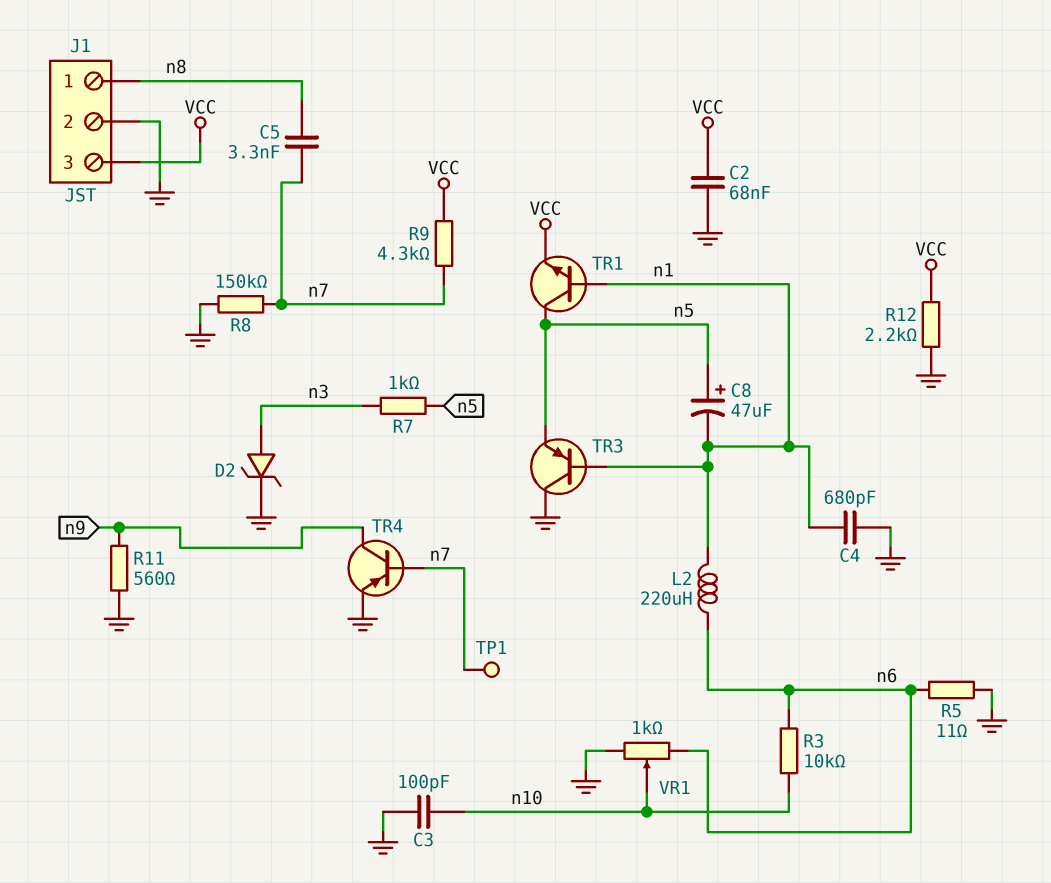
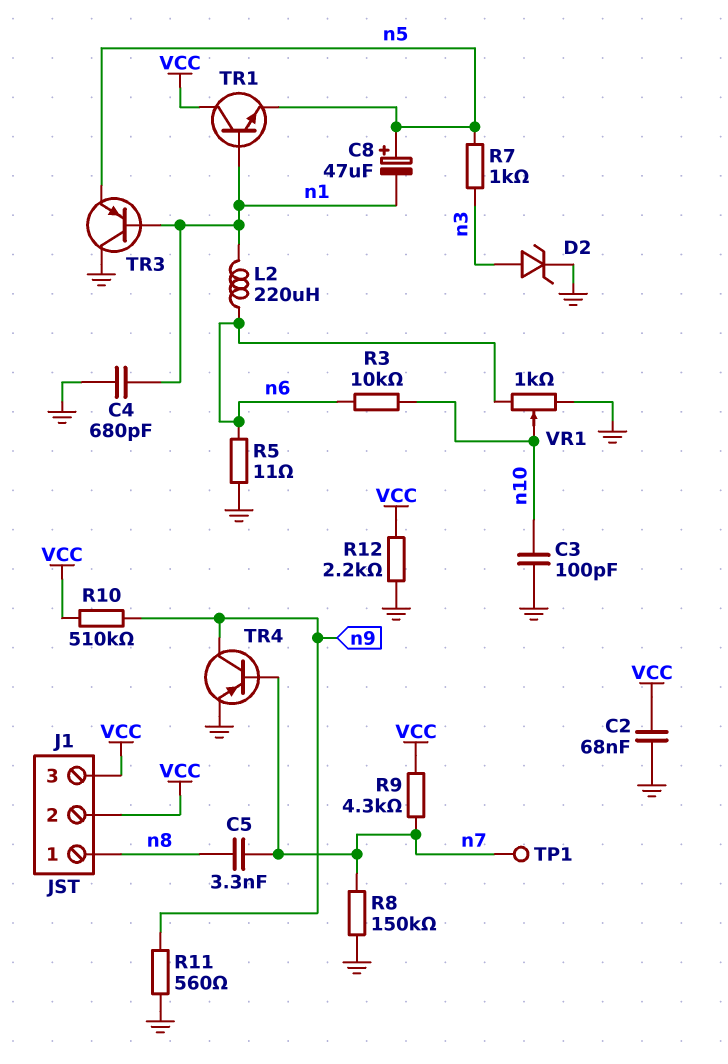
J1 pin 2: GND -> VCC
R10: none -> 510k (VCC, n9)
TR1: NPN (B n1, C n5, E VCC) -> NPN (B n1, C VCC, E n5)

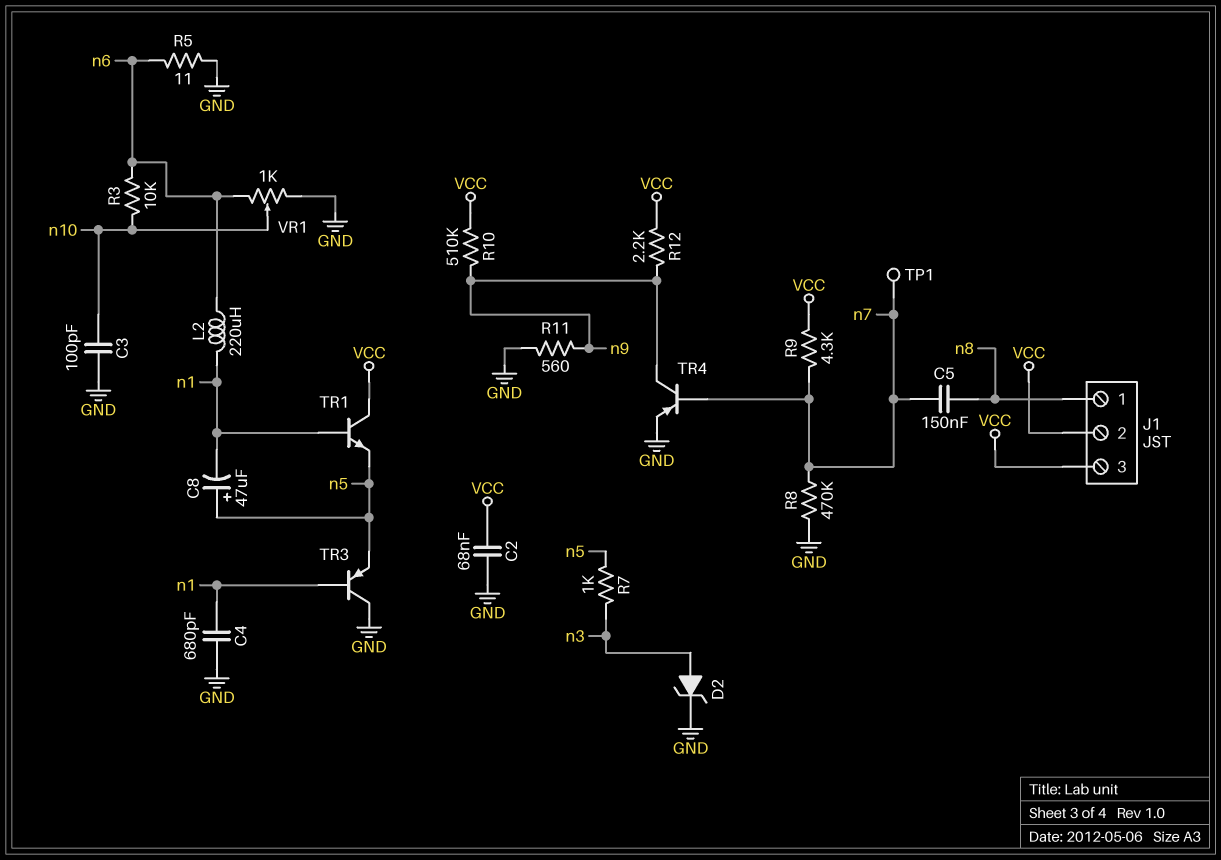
C5: 3.3nF (n7, n8) -> 150nF (n7, n8)
R8: 150k (GND, n7) -> 470k (GND, n7)
R12: 2.2k (GND, VCC) -> 2.2k (VCC, n9)

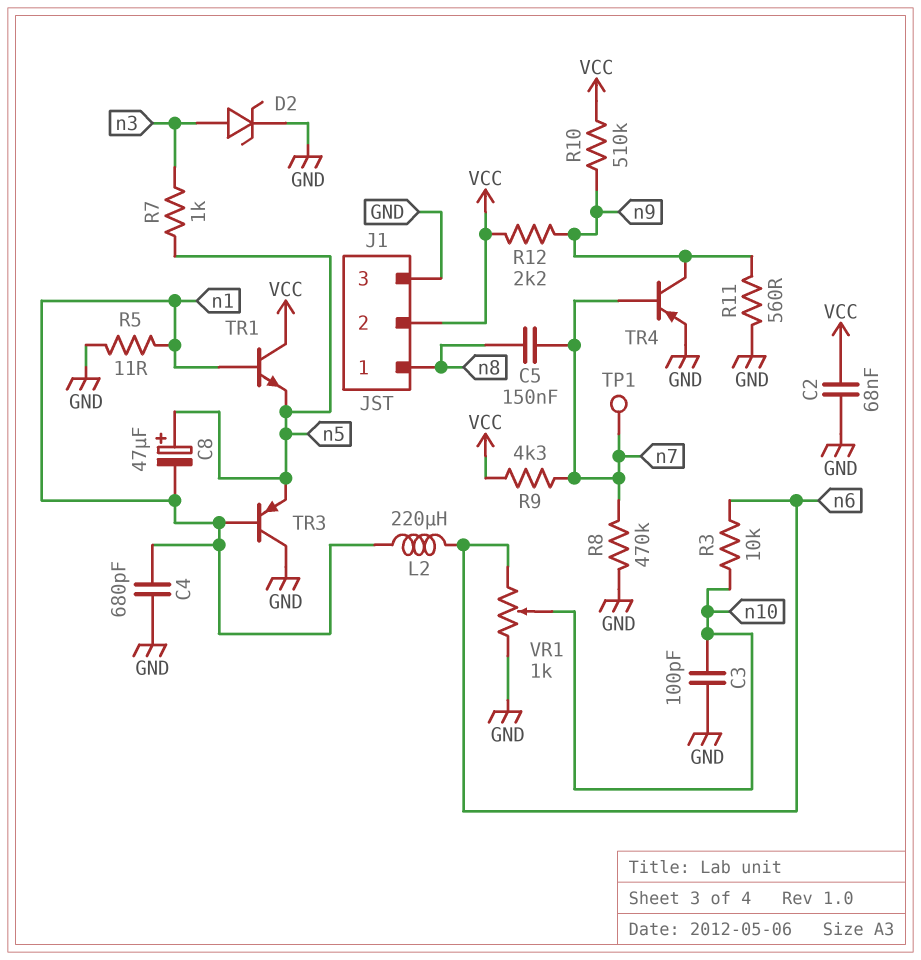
J1 pin 3: VCC -> GND
R5: 11 (GND, n6) -> 11 (GND, n1)

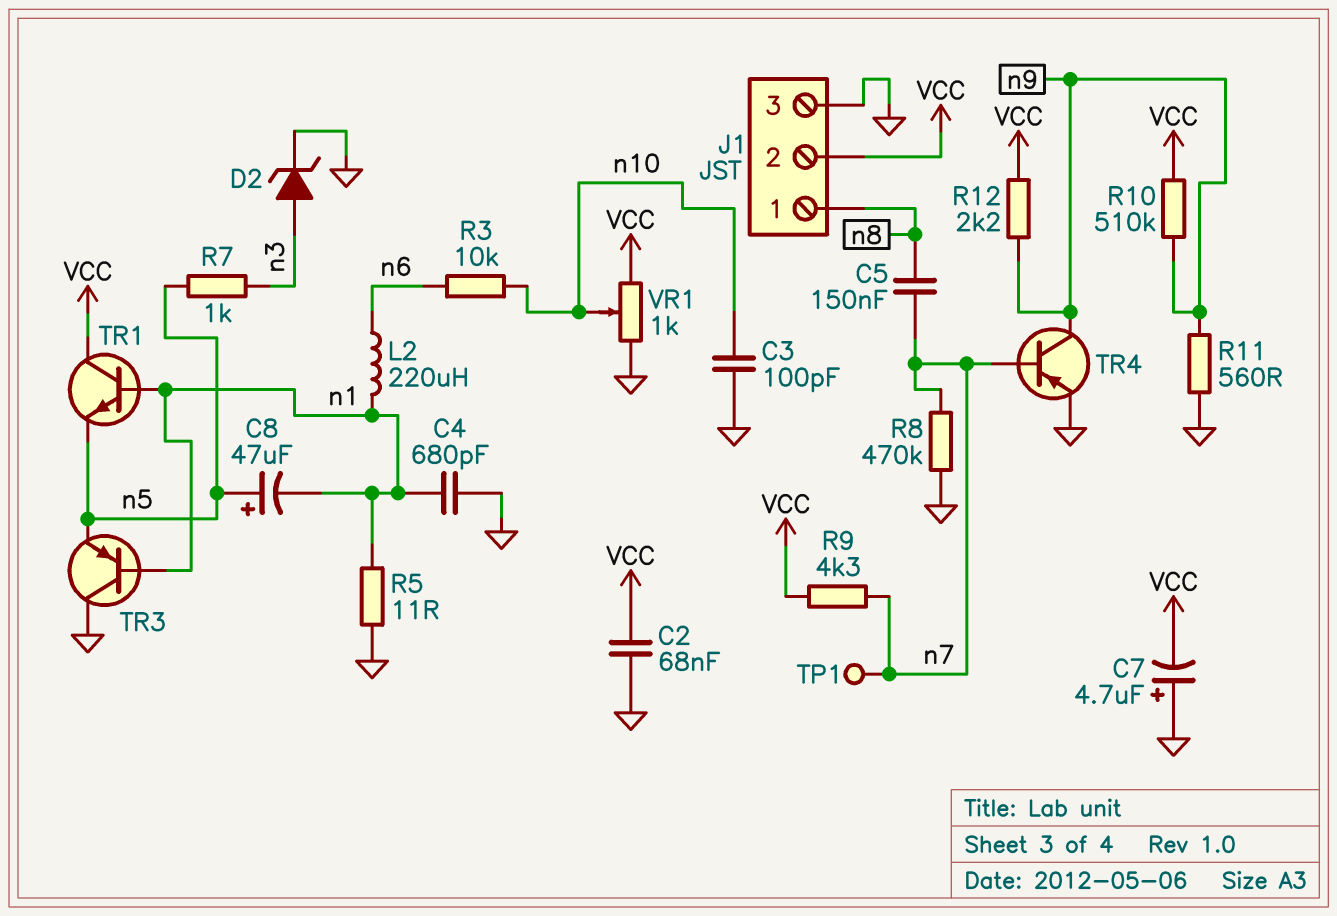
C7: none -> 4.7uF (plus GND, minus VCC)
VR1: 1k (GND, n6, wiper n10) -> 1k (GND, VCC, wiper n10)

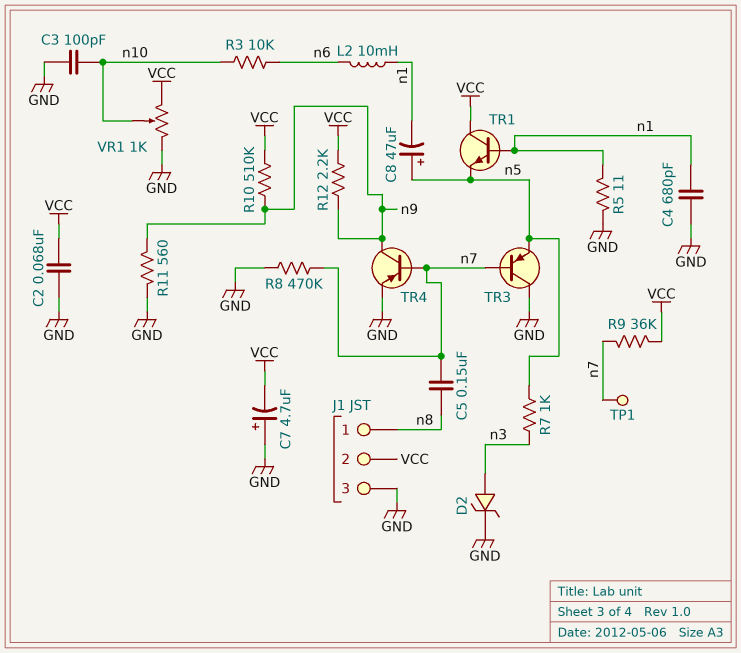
L2: 220uH (n1, n6) -> 10mH (n1, n6)
R9: 4.3k (VCC, n7) -> 36k (VCC, n7)
TR3: PNP (B n1, C GND, E n5) -> PNP (B n7, C GND, E n5)

